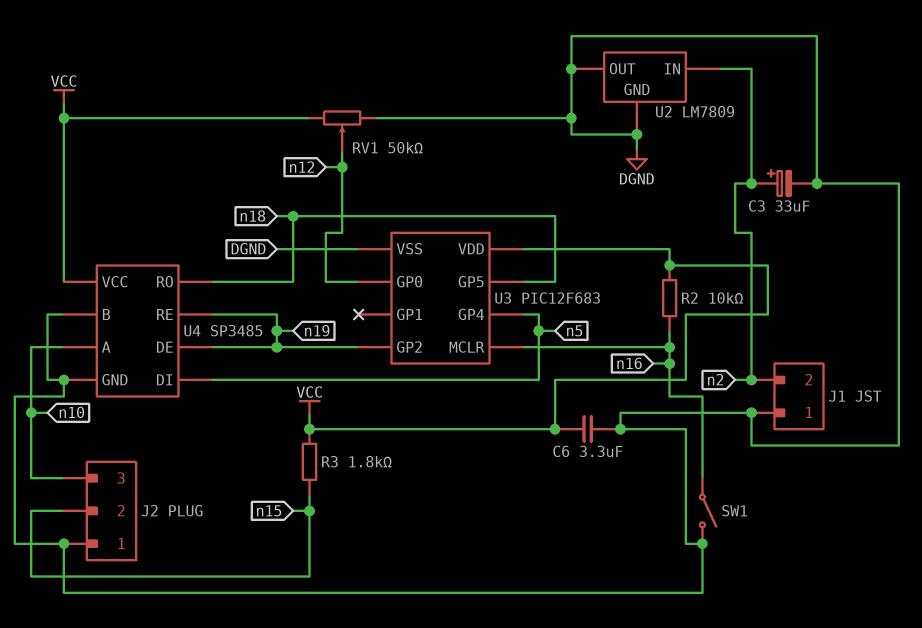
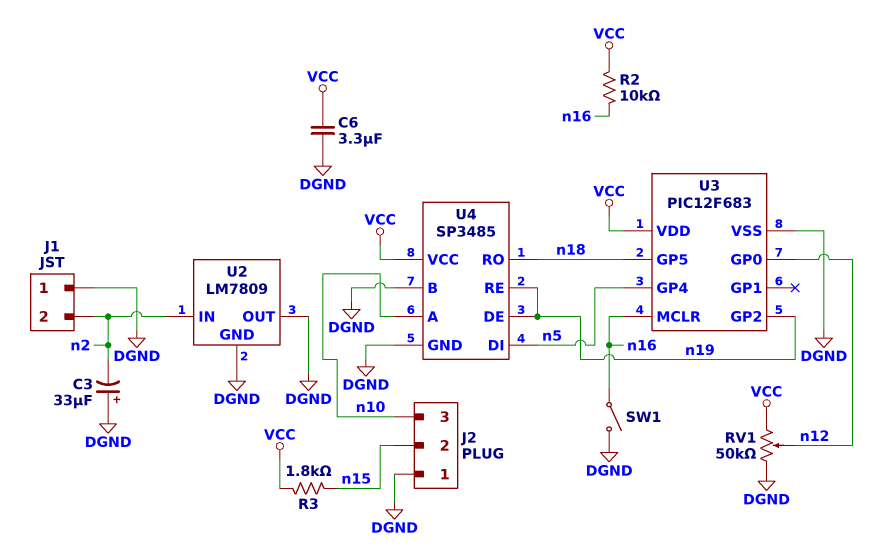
C3: 33uF (plus n2, minus DGND) -> 33uF (plus DGND, minus n2)

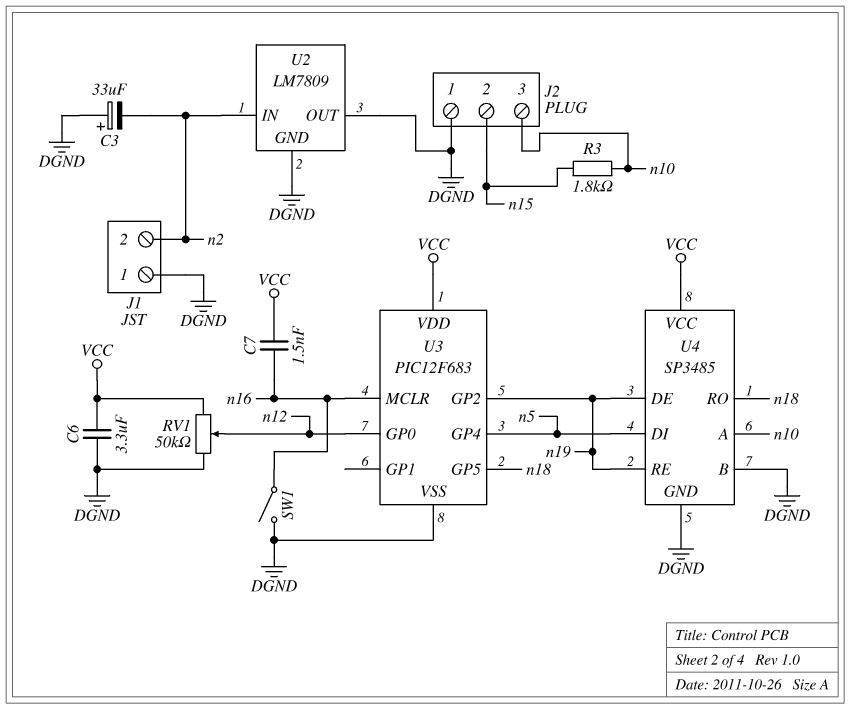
C7: none -> 1.5nF (VCC, n16)
R2: 10k (VCC, n16) -> none
R3: 1.8k (VCC, n15) -> 1.8k (n10, n15)

